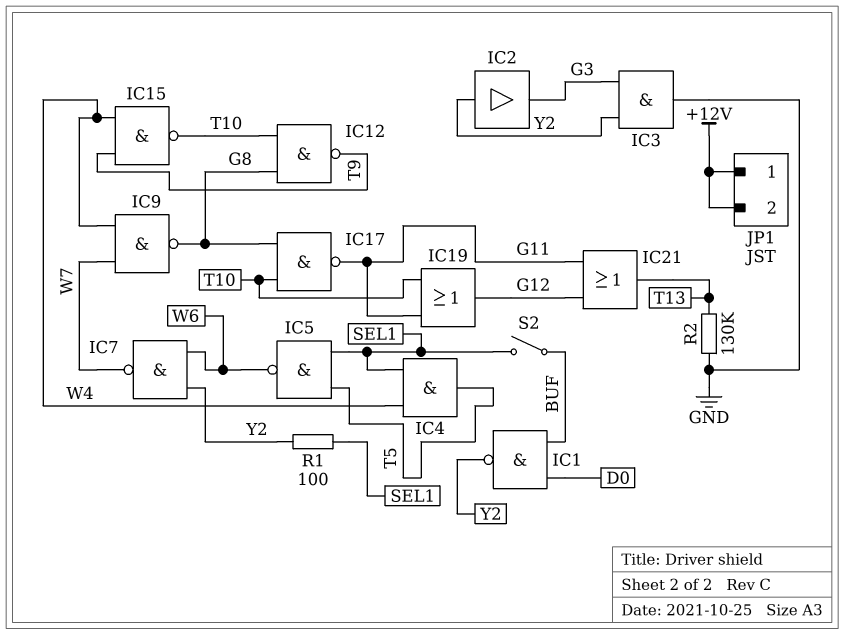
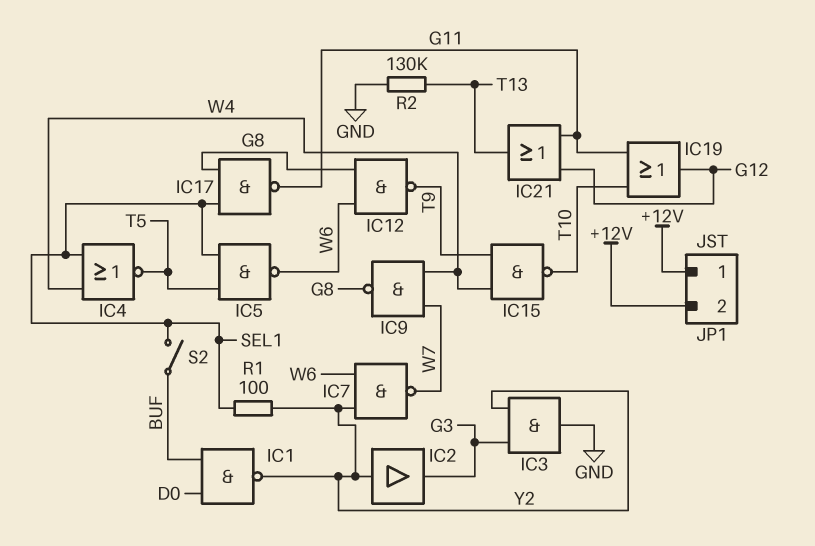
IC4: AND (in SEL1, in W4, out T5) -> NOR (in SEL1, in W4, out T5)
IC12: NAND (in G8, in T10, out T9) -> NAND (in G8, in W6, out T9)
IC17: NAND (in G8, in T10, out G11) -> NAND (in G8, in SEL1, out G11)

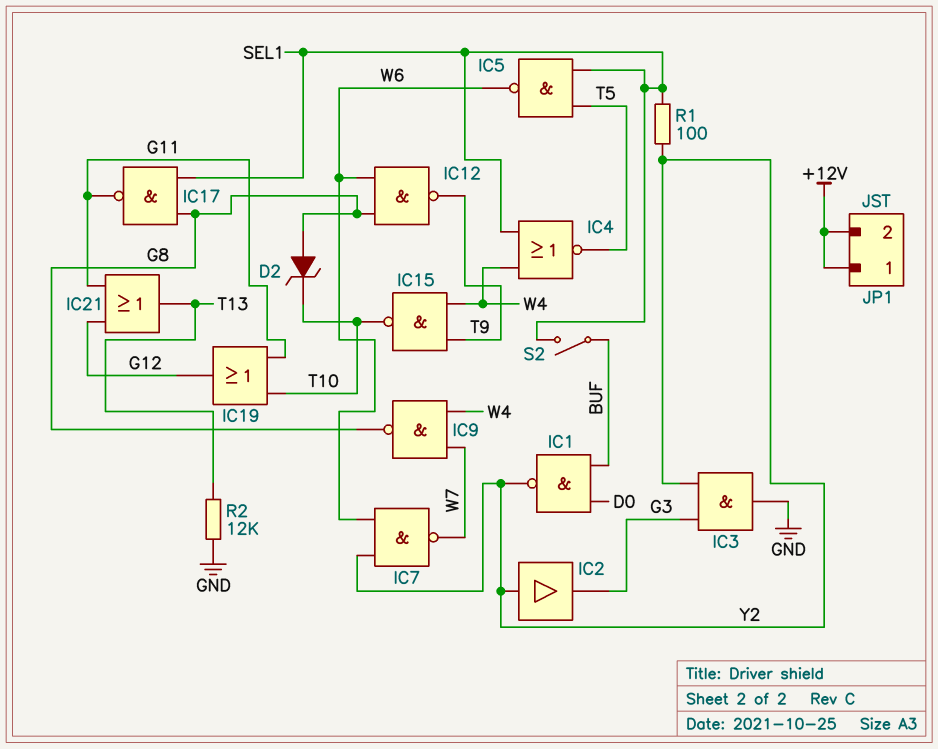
D2: none -> zener (A G8, K T10)
R2: 130k (GND, T13) -> 12k (GND, T13)

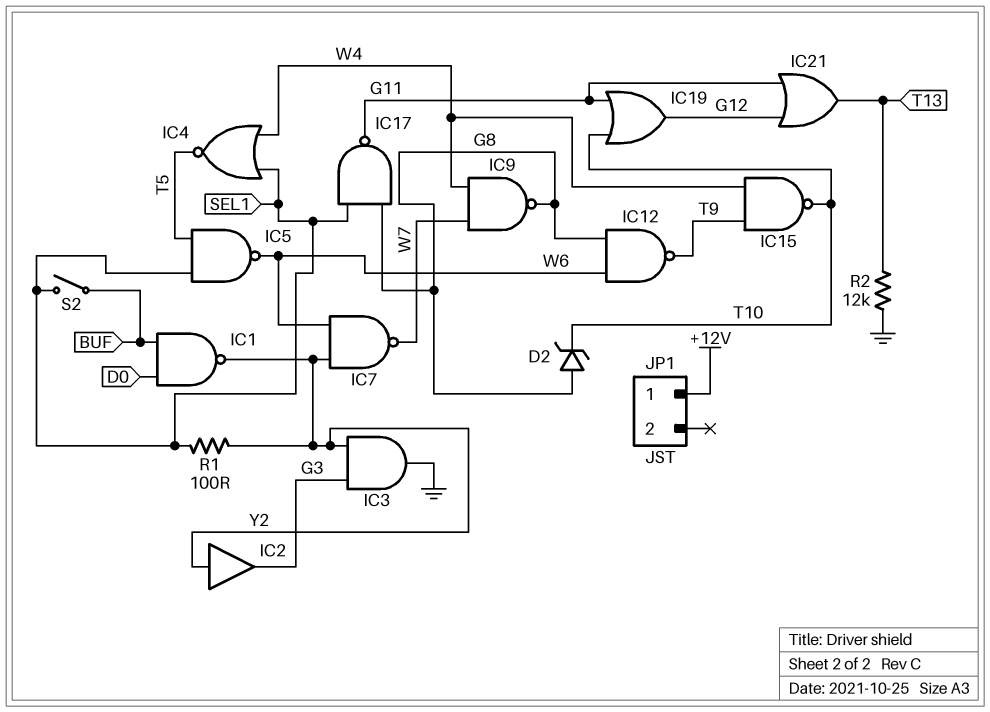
JP1 pin 2: +12V -> none

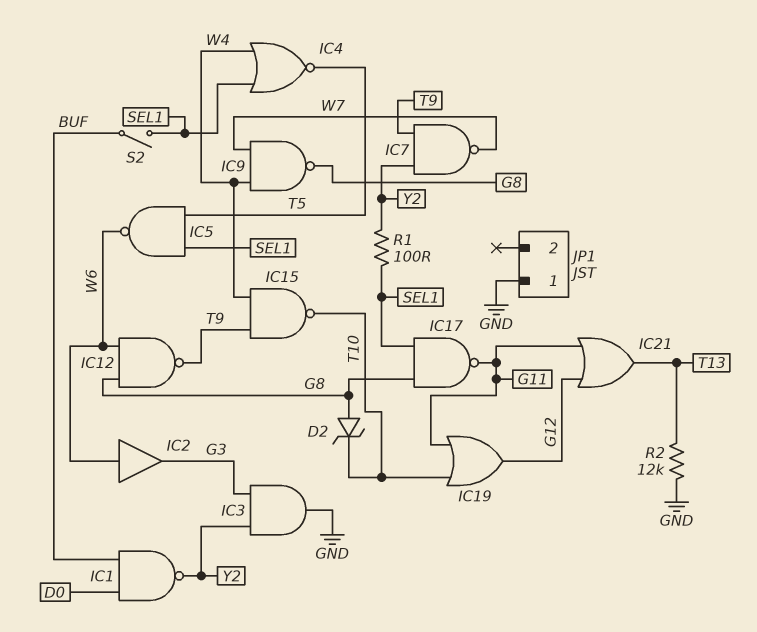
IC2: buffer (in Y2, out G3) -> buffer (in W6, out G3)
IC7: NAND (in W6, in Y2, out W7) -> NAND (in T9, in Y2, out W7)
JP1 pin 1: +12V -> GND

